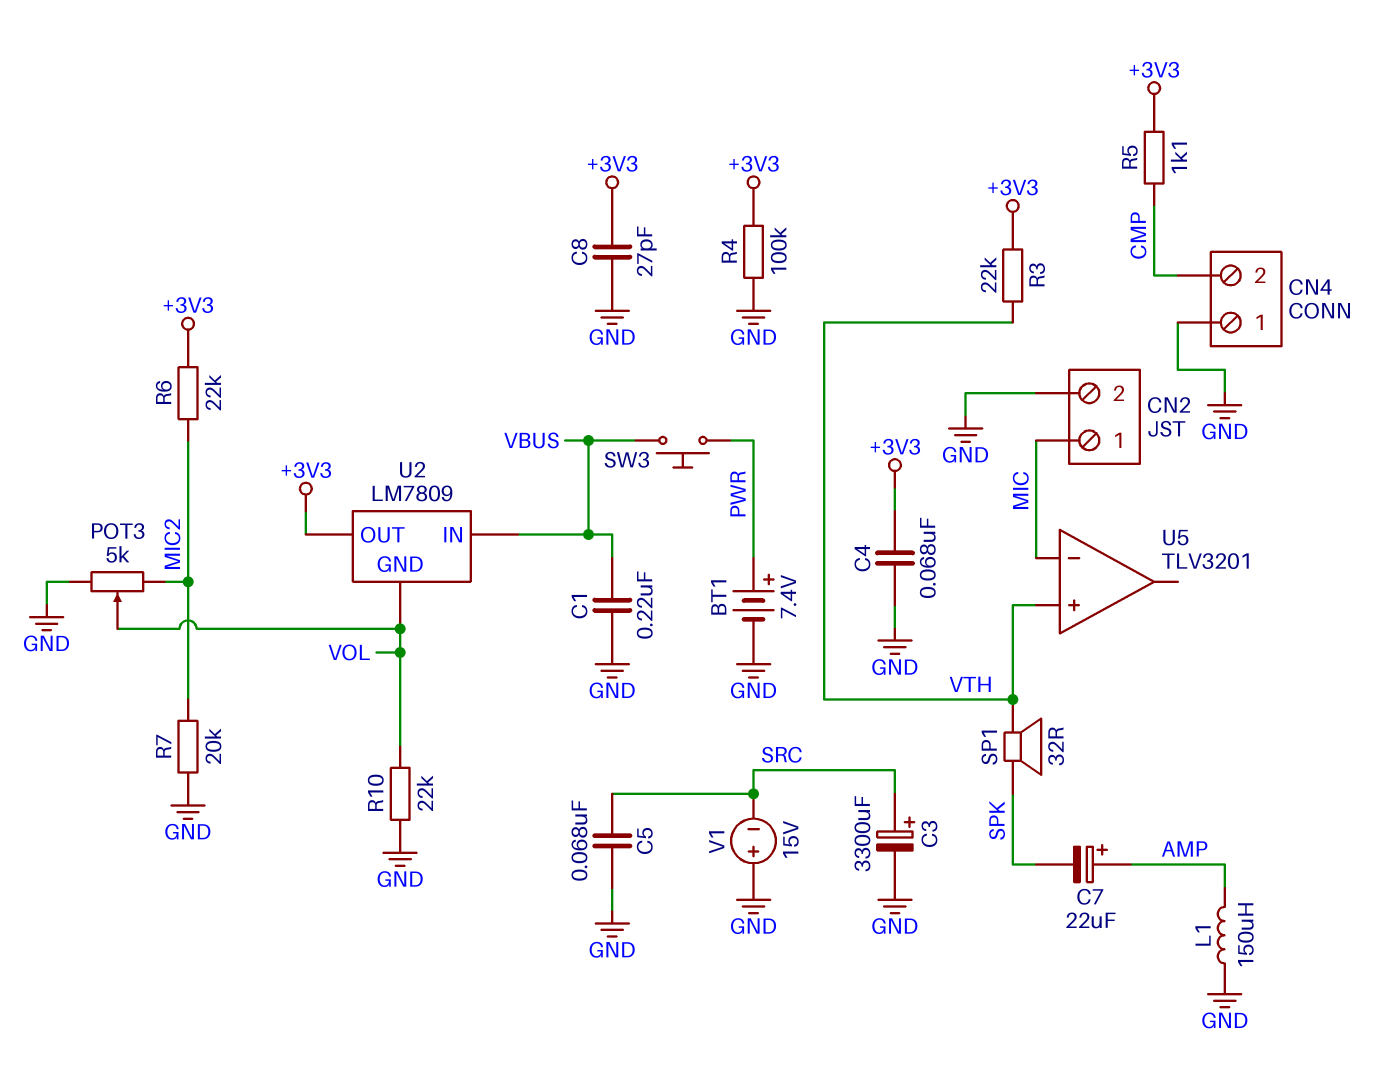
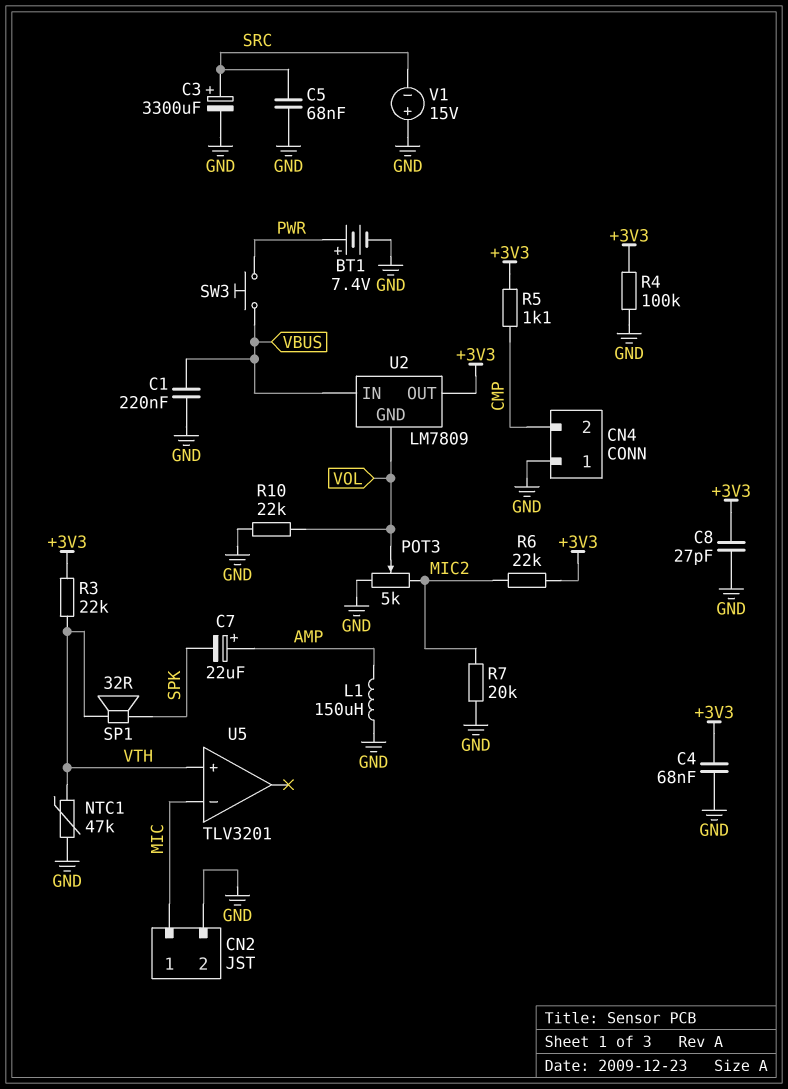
NTC1: none -> 47k (GND, VTH)

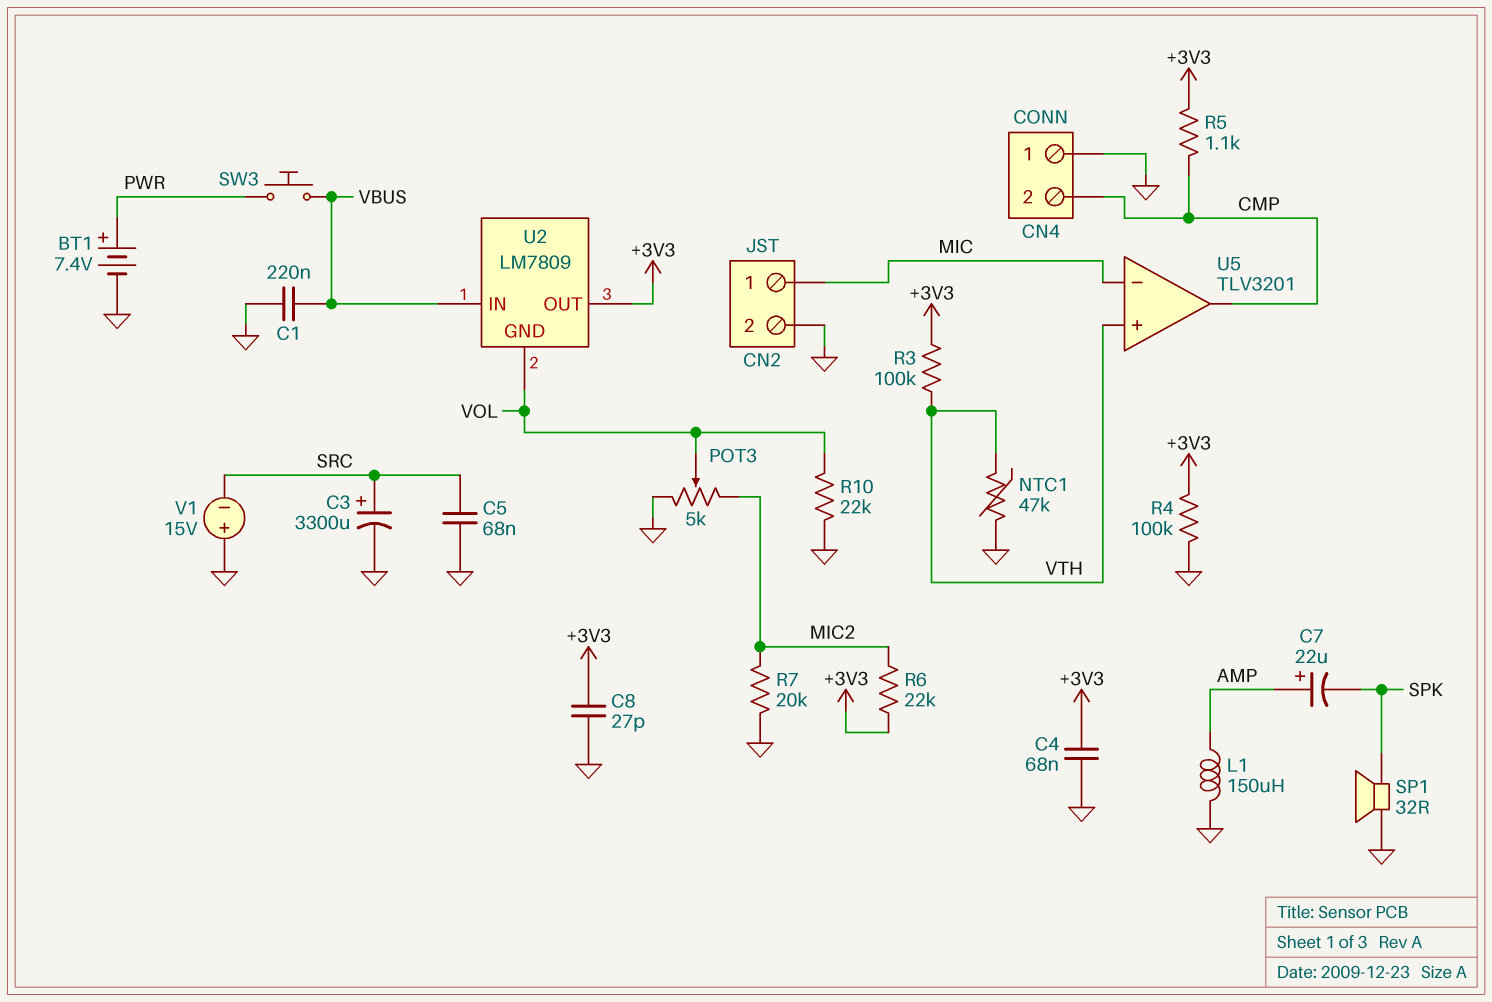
R3: 22k (+3V3, VTH) -> 100k (+3V3, VTH)
SP1: speaker 32R (SPK, VTH) -> speaker 32R (GND, SPK)
U5 pin out: none -> CMP

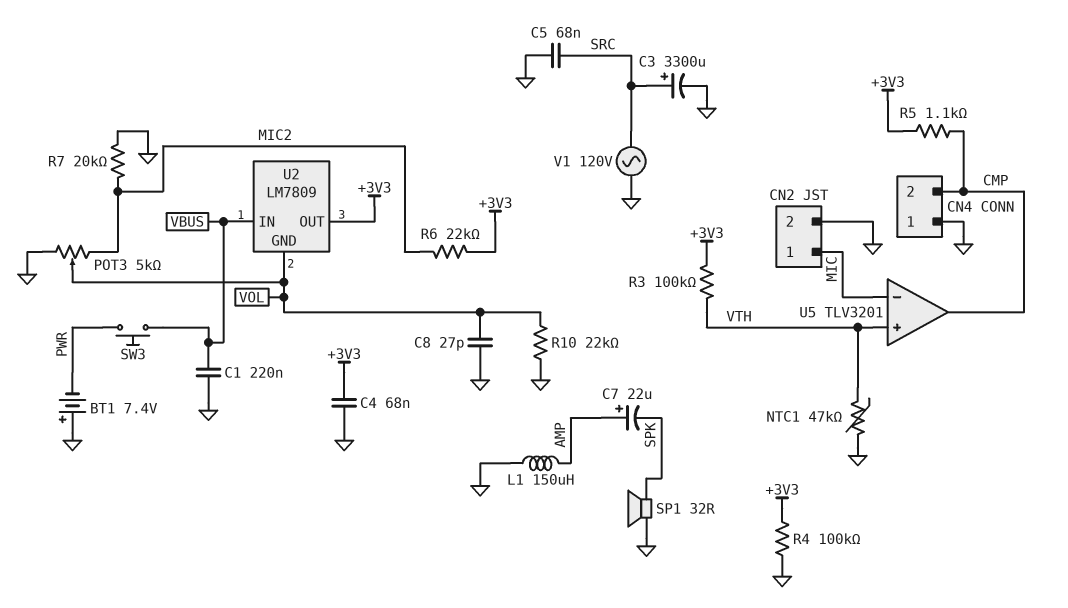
BT1: 7.4V (plus PWR, minus GND) -> 7.4V (plus GND, minus PWR)
C8: 27pF (+3V3, GND) -> 27pF (GND, VOL)
V1: 15V (plus GND, minus SRC) -> AC 120V (GND, SRC)

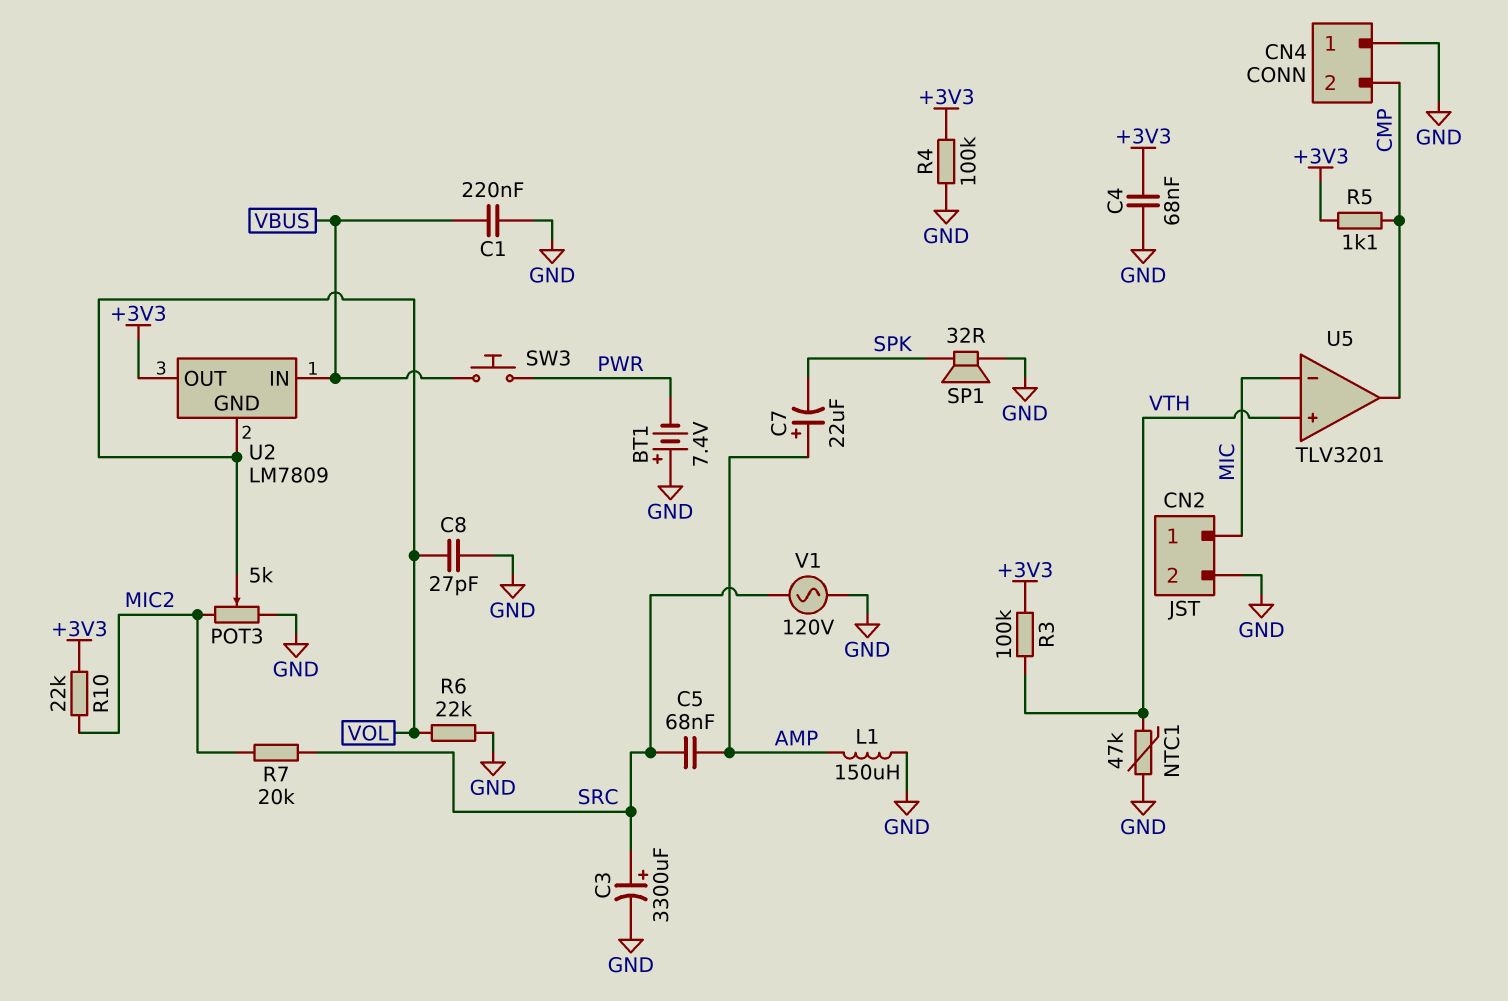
C5: 68nF (GND, SRC) -> 68nF (AMP, SRC)
R6: 22k (+3V3, MIC2) -> 22k (GND, VOL)
R7: 20k (GND, MIC2) -> 20k (MIC2, SRC)
R10: 22k (GND, VOL) -> 22k (+3V3, MIC2)

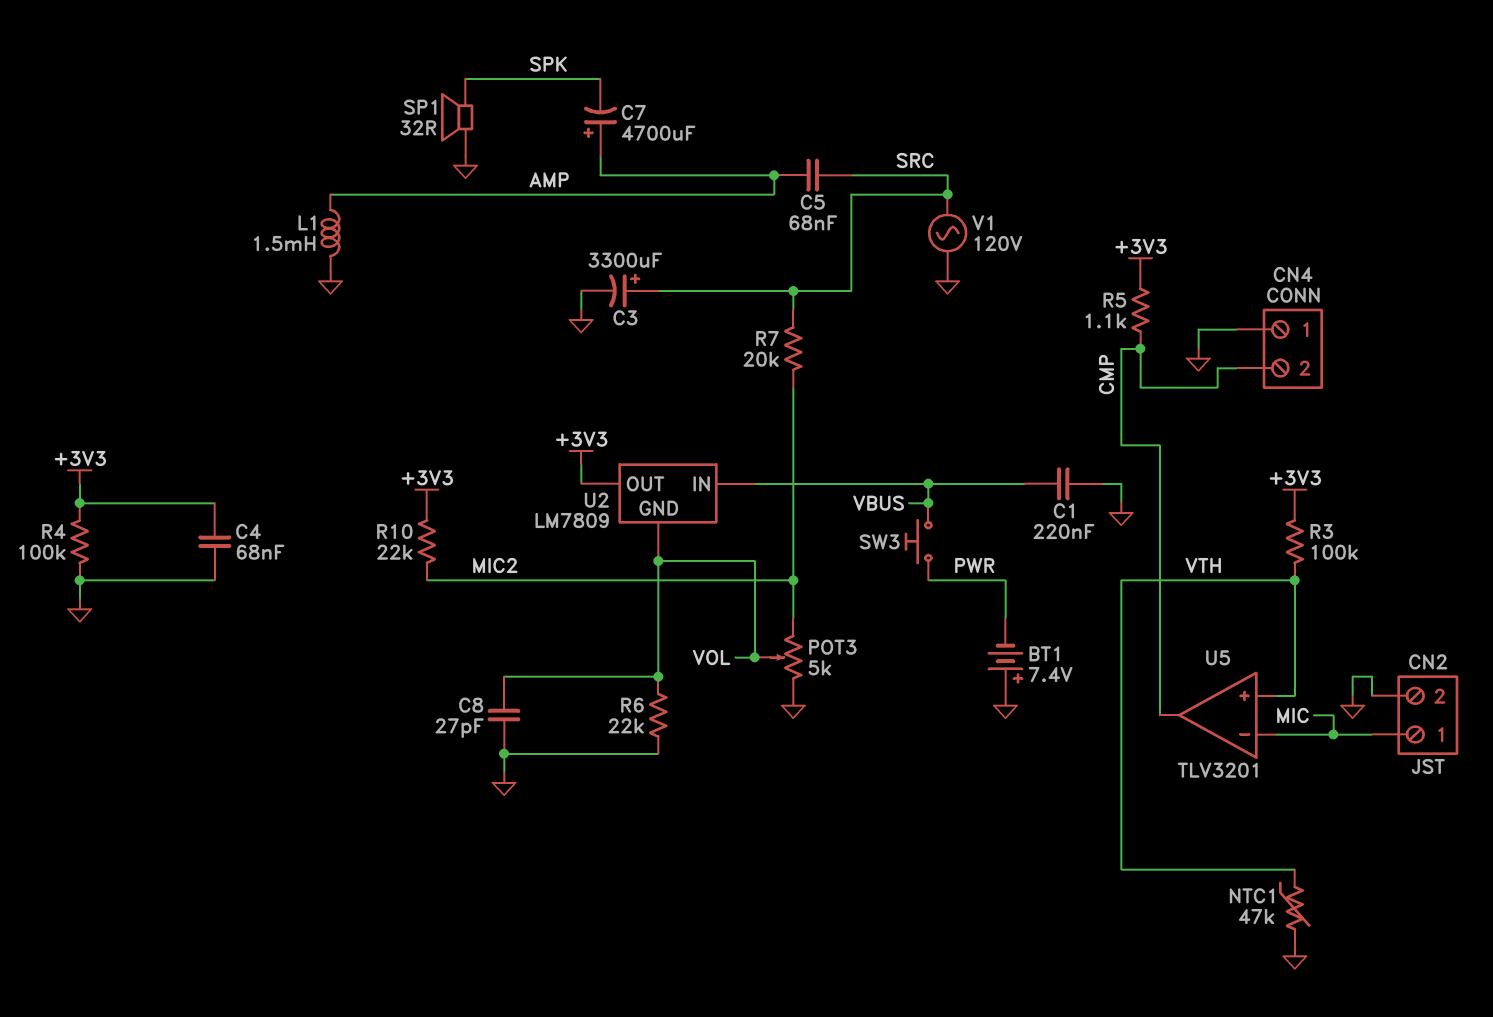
C7: 22uF (plus AMP, minus SPK) -> 4700uF (plus AMP, minus SPK)
L1: 150uH (AMP, GND) -> 1.5mH (AMP, GND)

